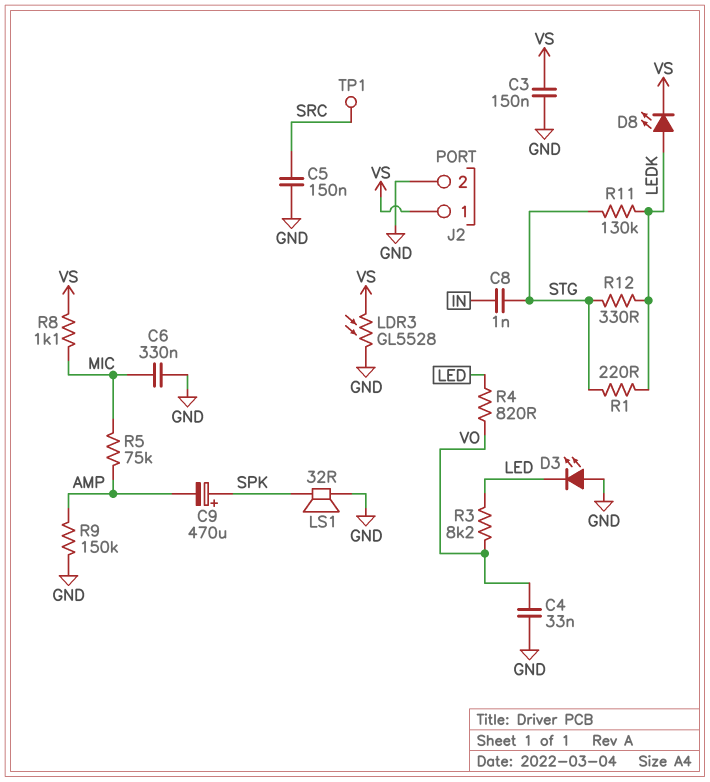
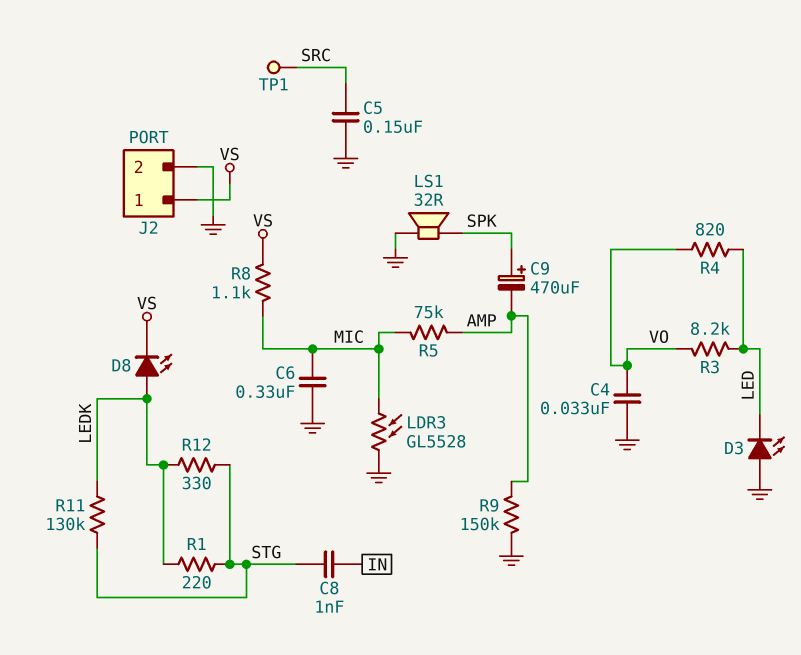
C3: 150nF (GND, VS) -> none
LDR3: GL5528 (GND, VS) -> GL5528 (GND, MIC)

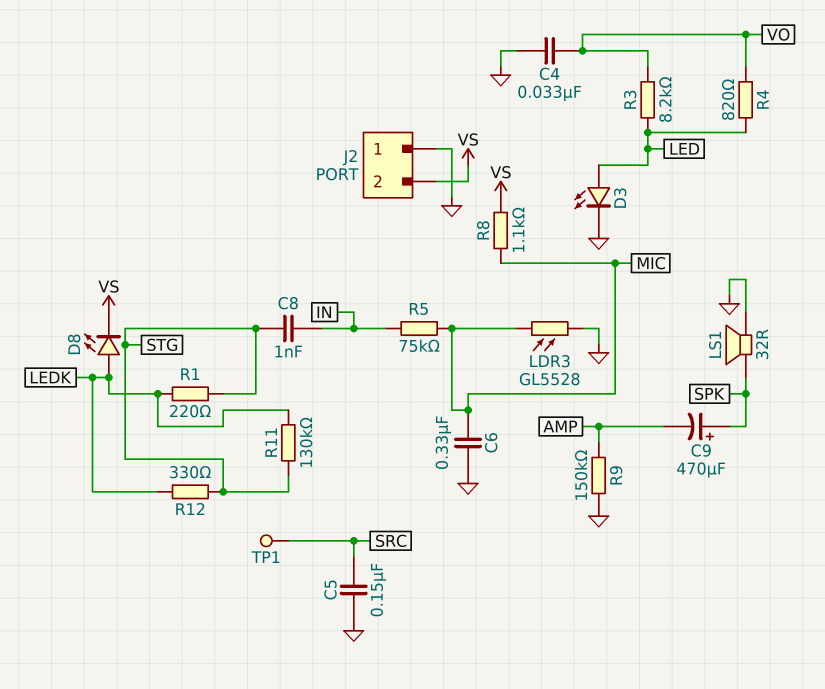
D3: LED (A GND, K LED) -> LED (A LED, K GND)
J2 pin 1: VS -> GND
J2 pin 2: GND -> VS
R5: 75k (AMP, MIC) -> 75k (IN, MIC)

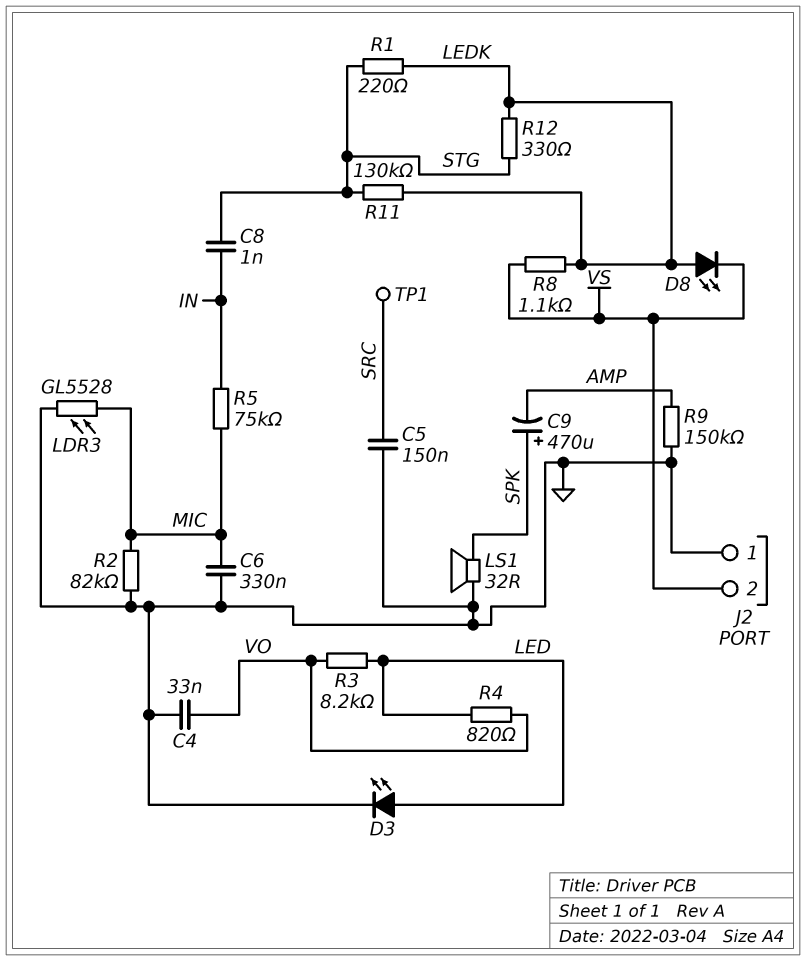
R2: none -> 82k (GND, MIC)
R8: 1.1k (MIC, VS) -> 1.1k (LEDK, VS)

